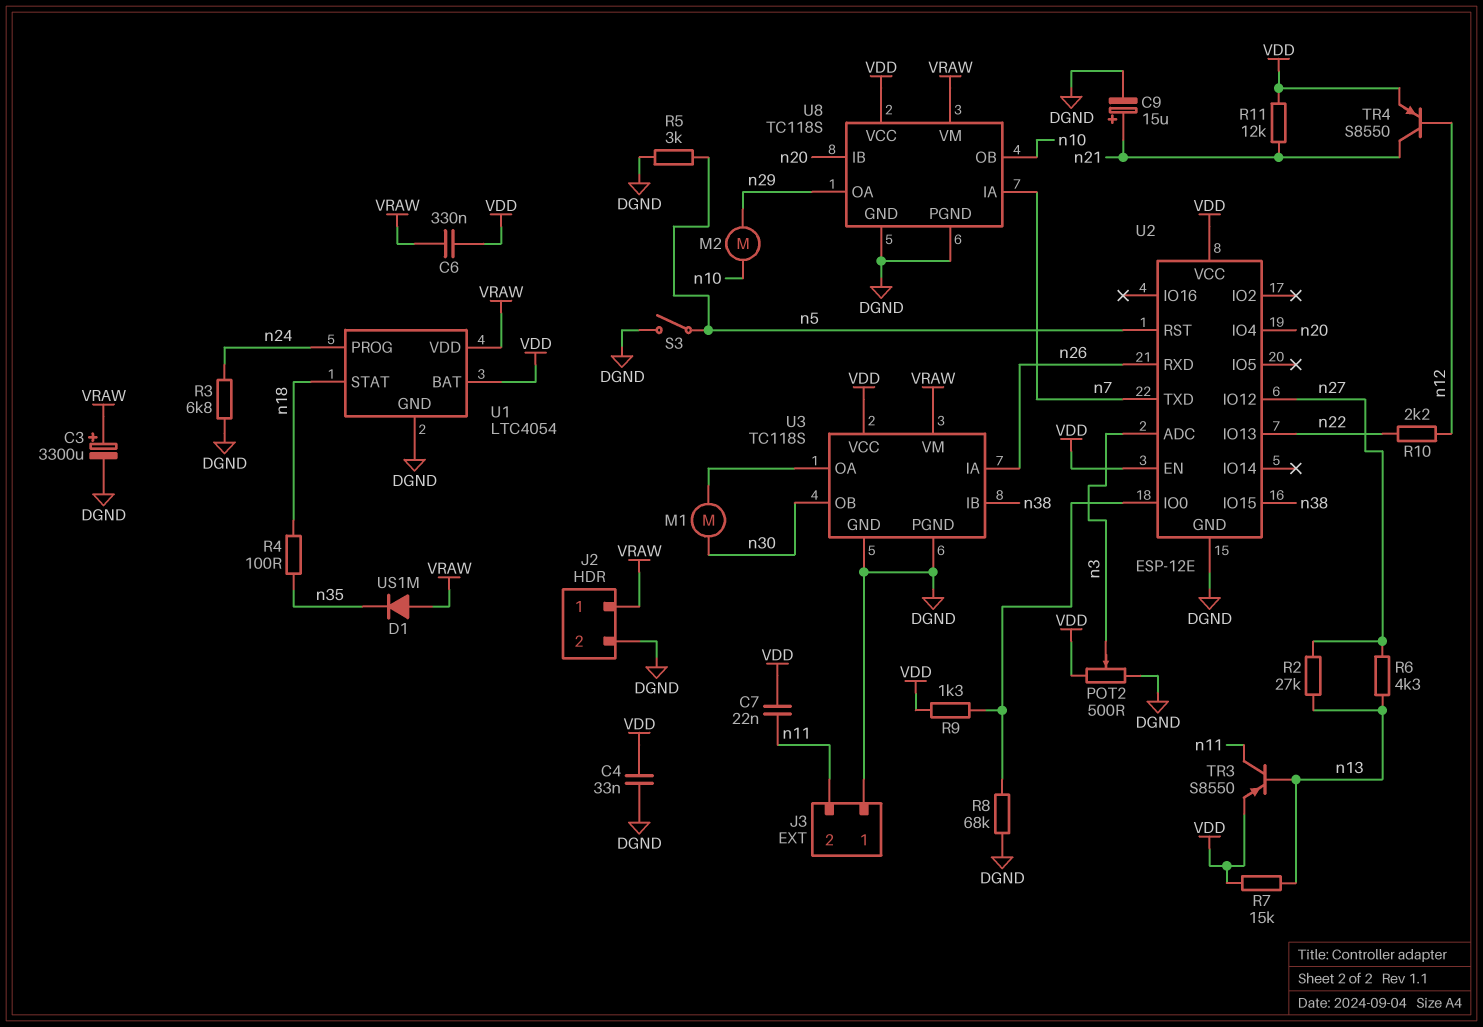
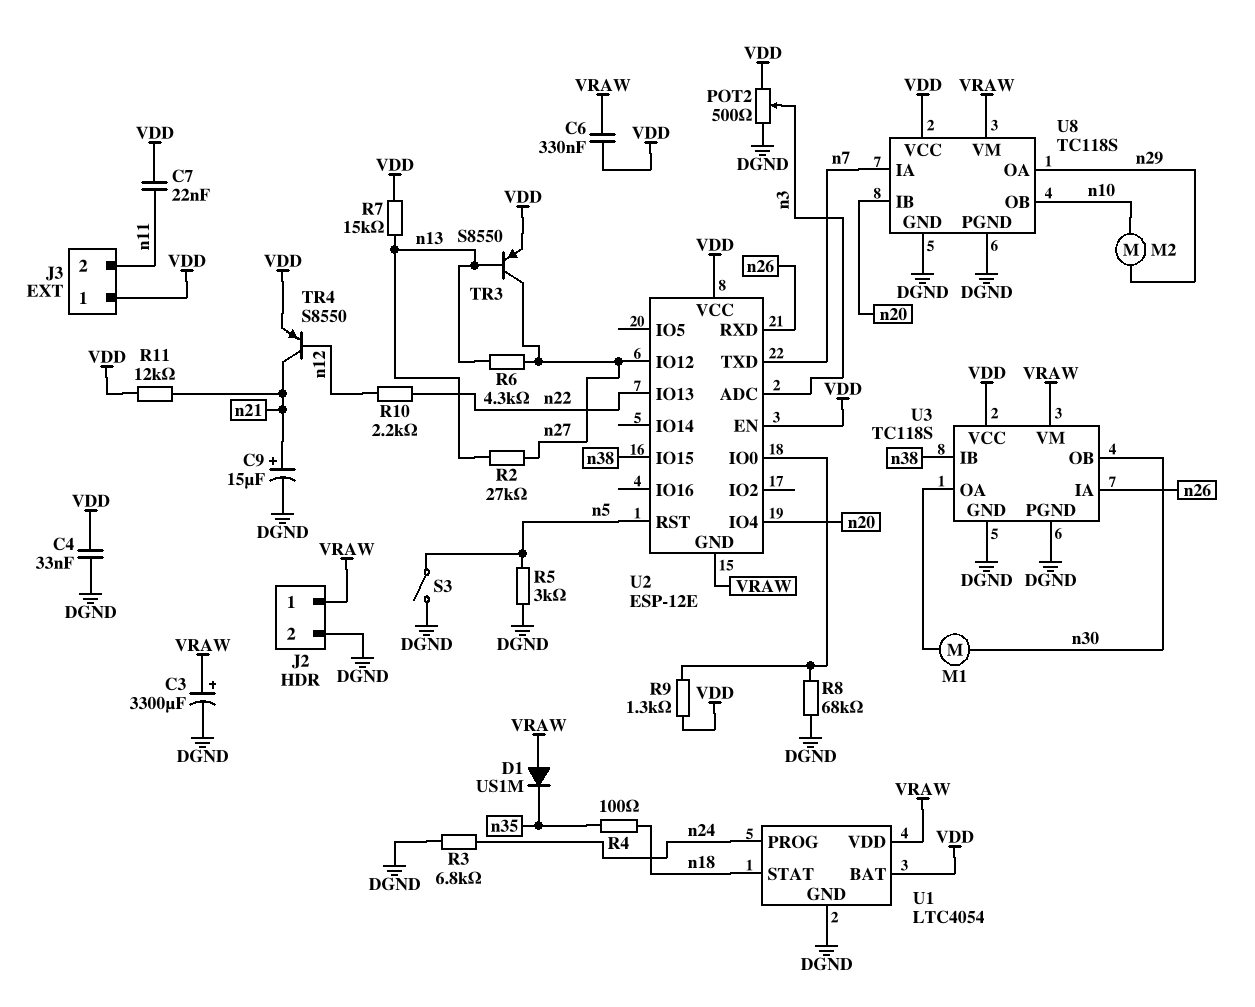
J3 pin 1: DGND -> VDD
TR3: PNP S8550 (B n13, C n11, E VDD) -> PNP S8550 (B n13, C n27, E VDD)
U2 pin GND: DGND -> VRAW

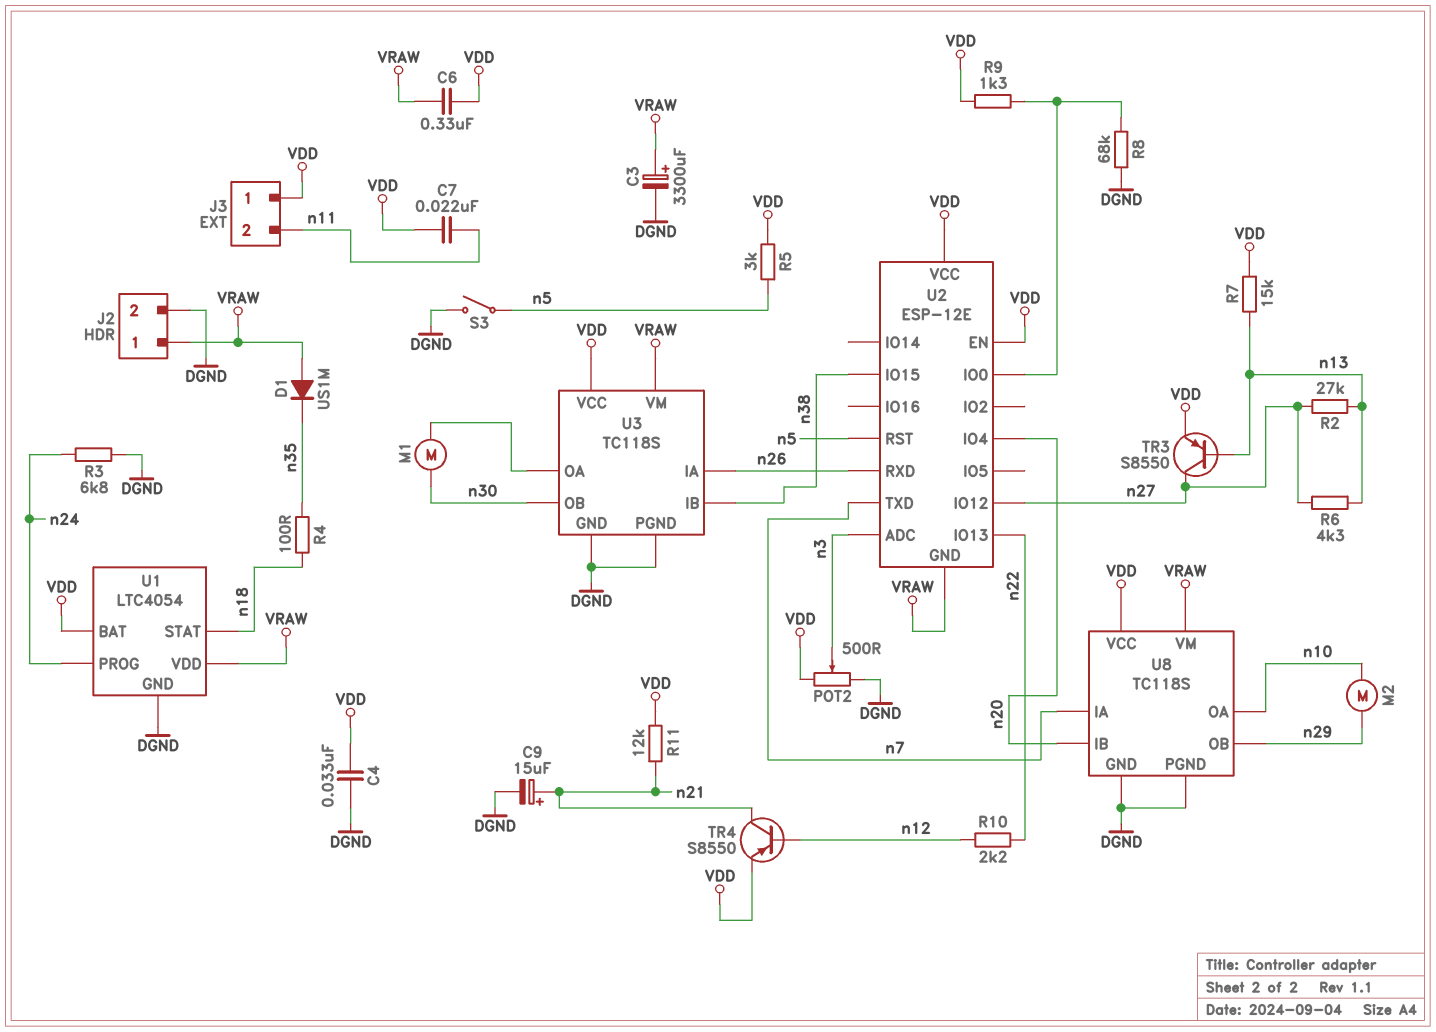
R5: 3k (DGND, n5) -> 3k (VDD, n5)
U8 pin OA: n29 -> n10
U8 pin OB: n10 -> n29

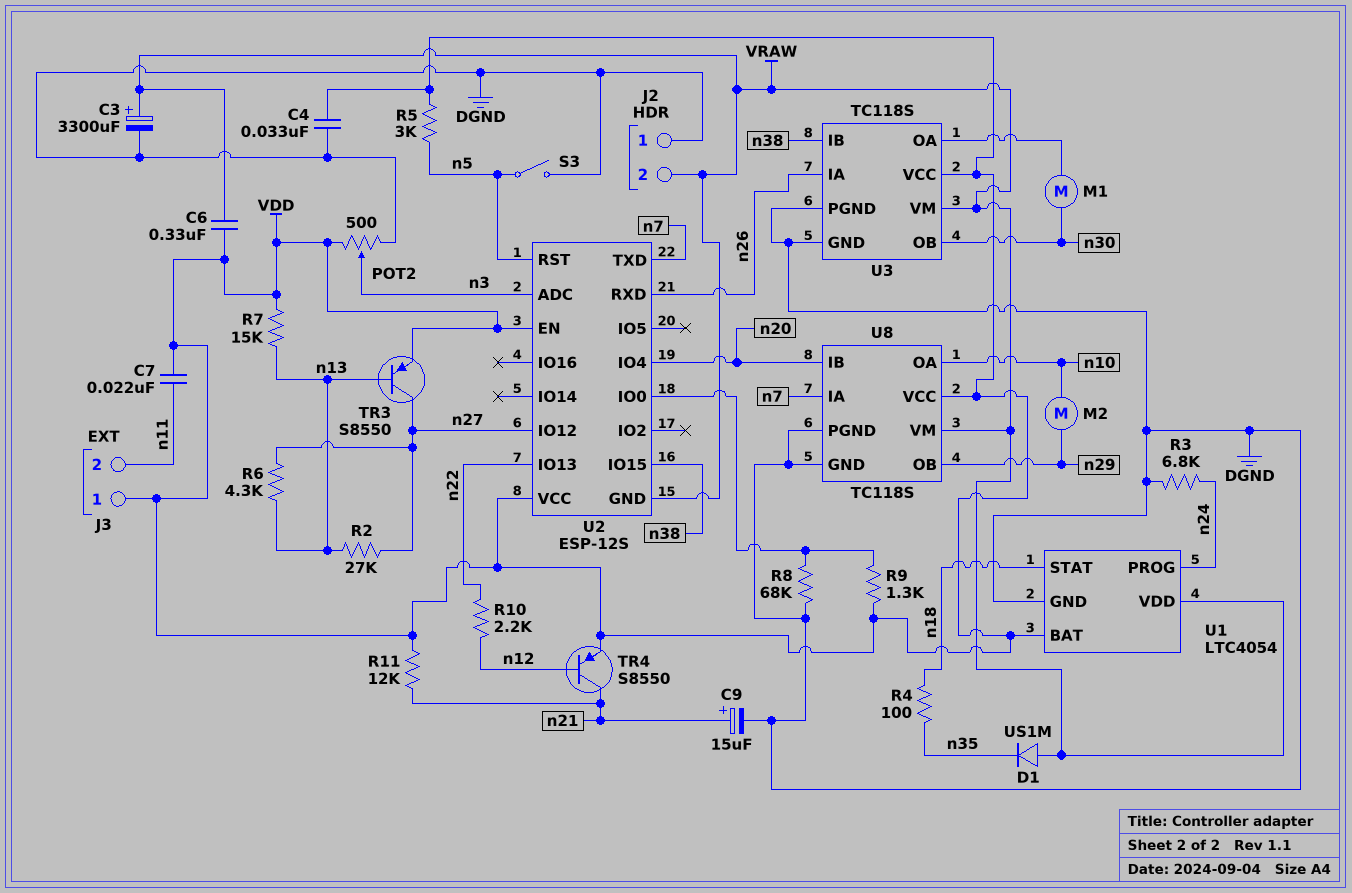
J2 pin 1: VRAW -> DGND
J2 pin 2: DGND -> VRAW
U2: ESP-12E -> ESP-12S

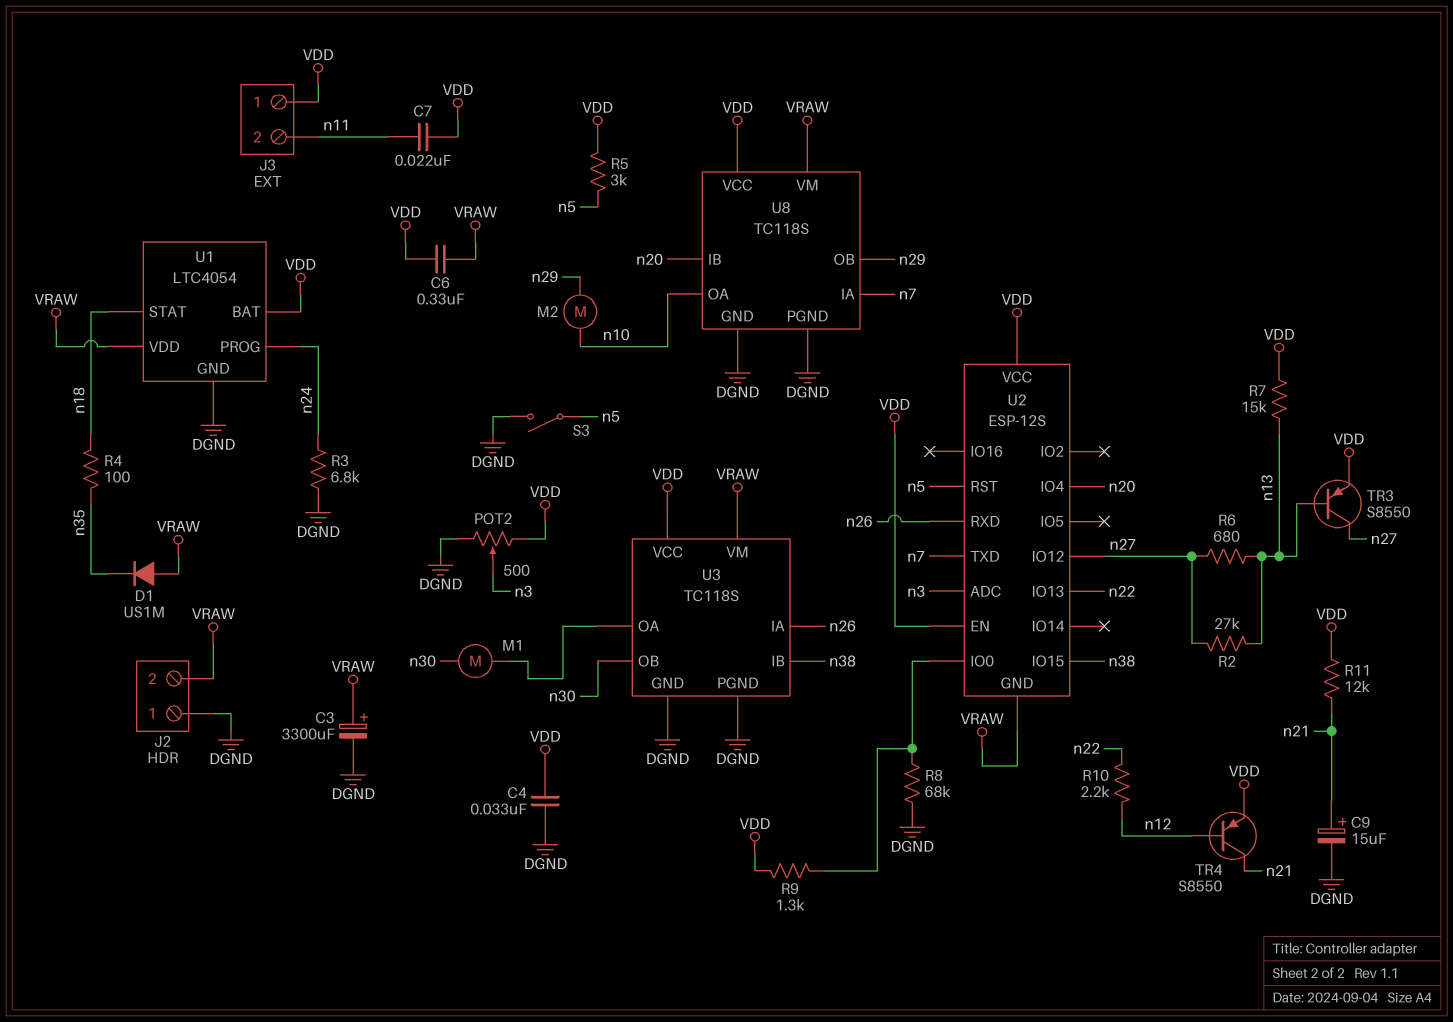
R6: 4.3k (n13, n27) -> 680 (n13, n27)

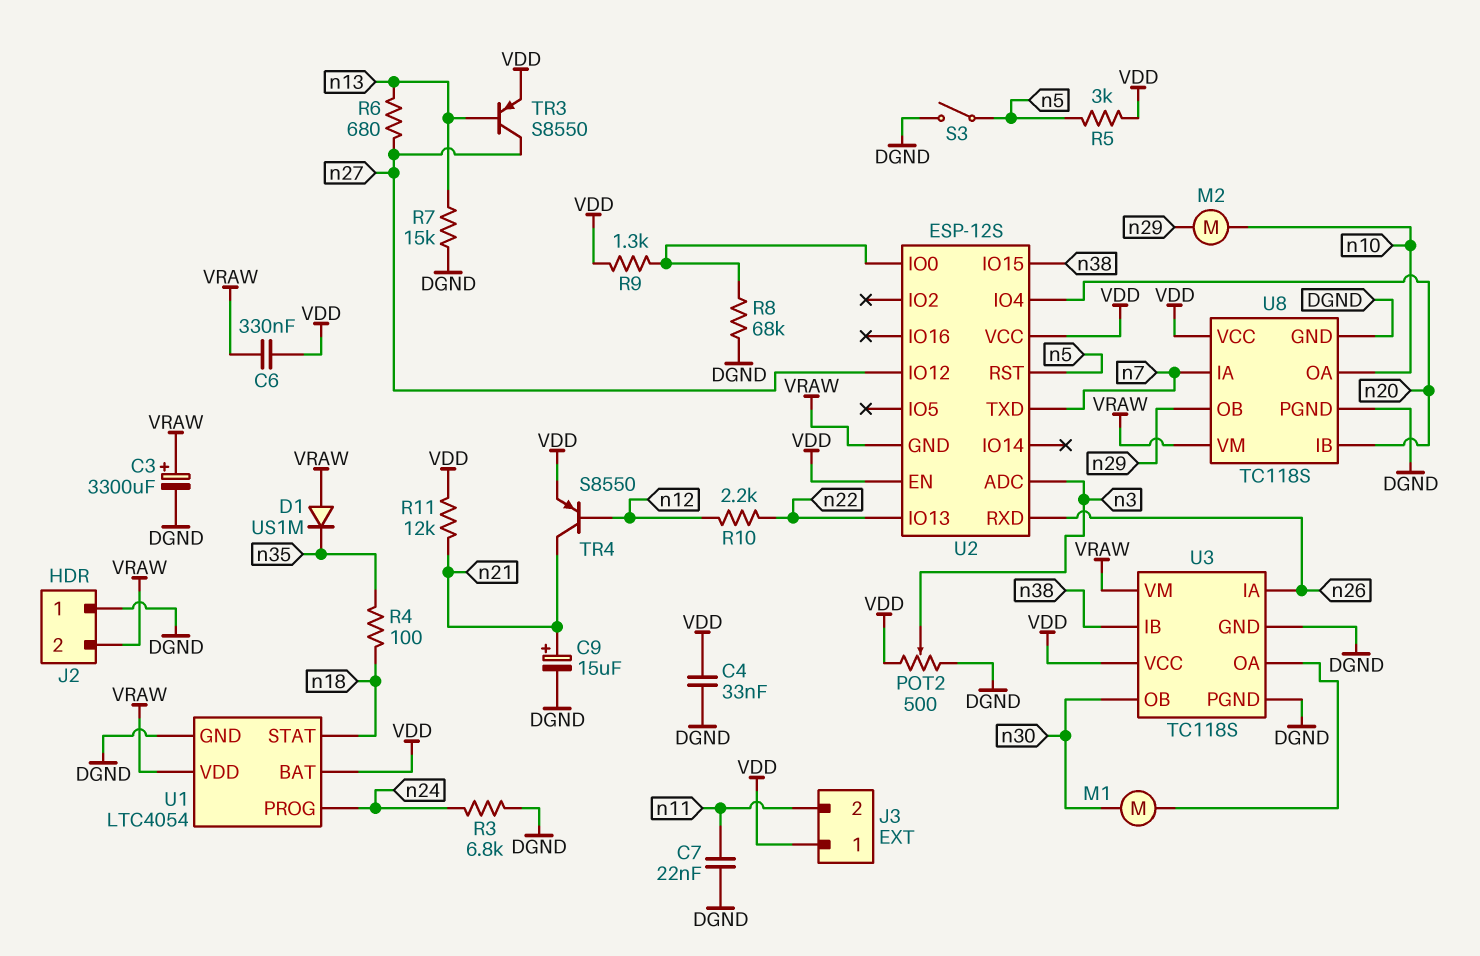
C7: 22nF (VDD, n11) -> 22nF (DGND, n11)
R2: 27k (n13, n27) -> none
R7: 15k (VDD, n13) -> 15k (DGND, n13)

